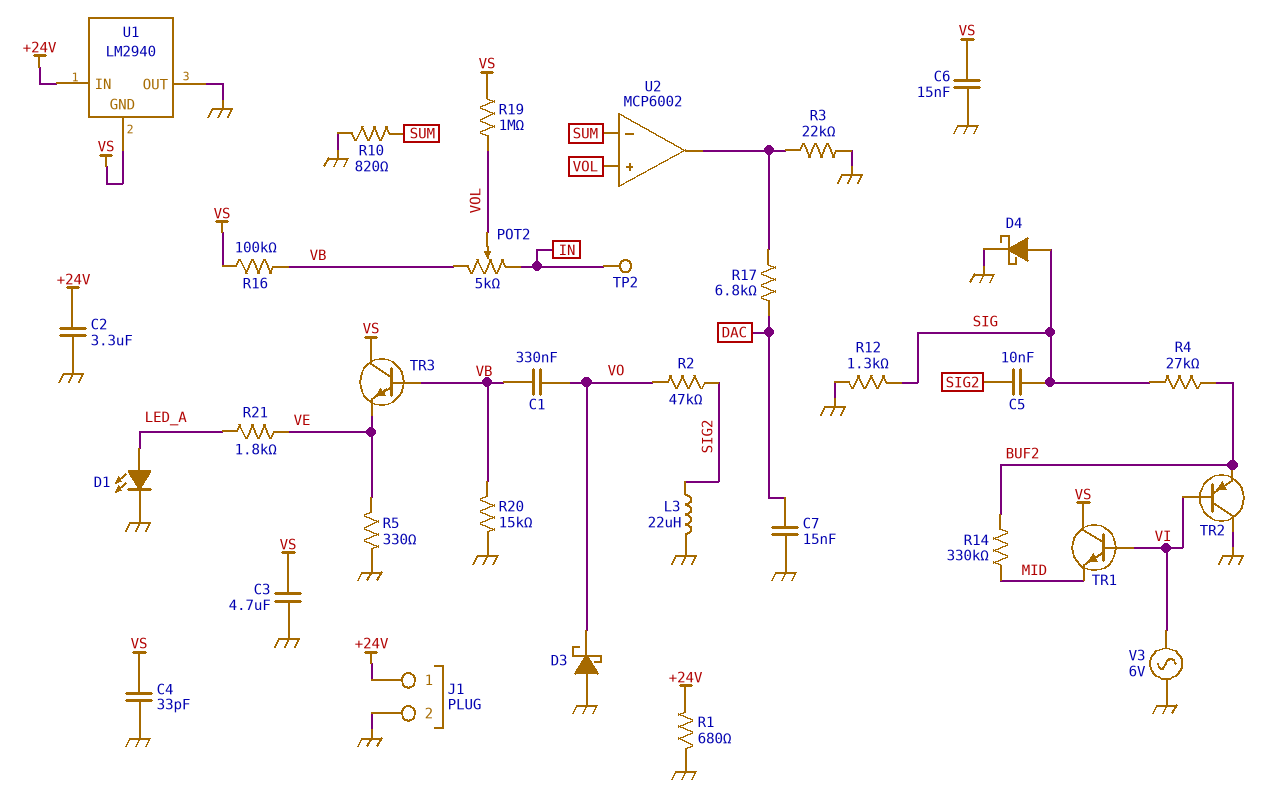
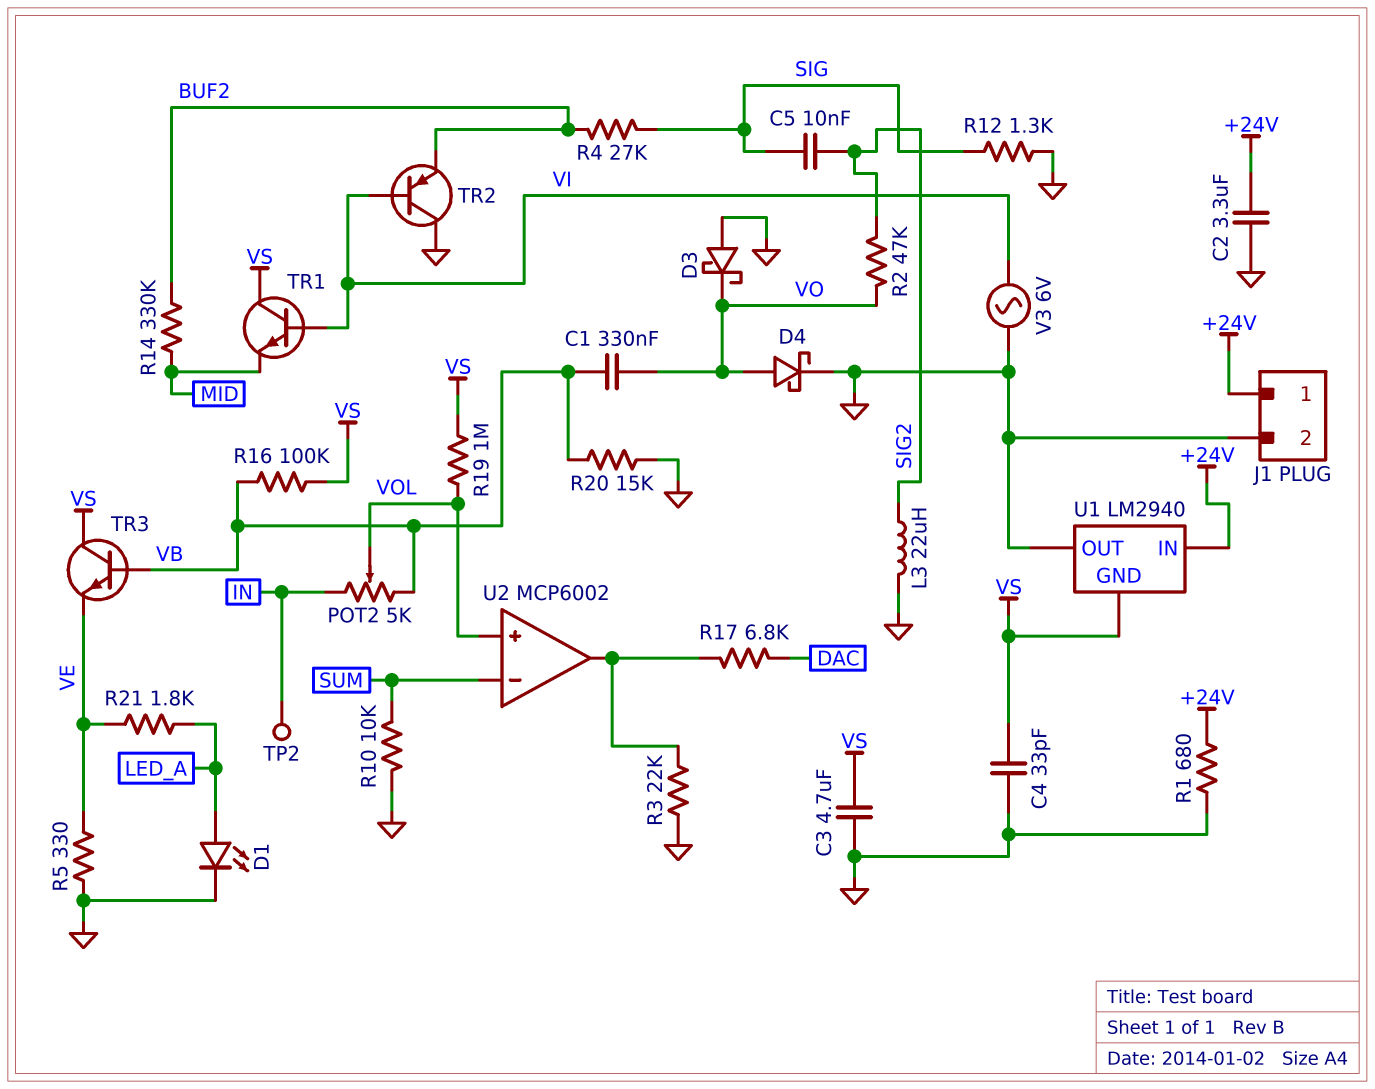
C6: 15nF (GND, VS) -> none
C7: 15nF (DAC, GND) -> none
D4: schottky (A SIG, K GND) -> schottky (A VO, K GND)
R10: 820 (GND, SUM) -> 10k (GND, SUM)

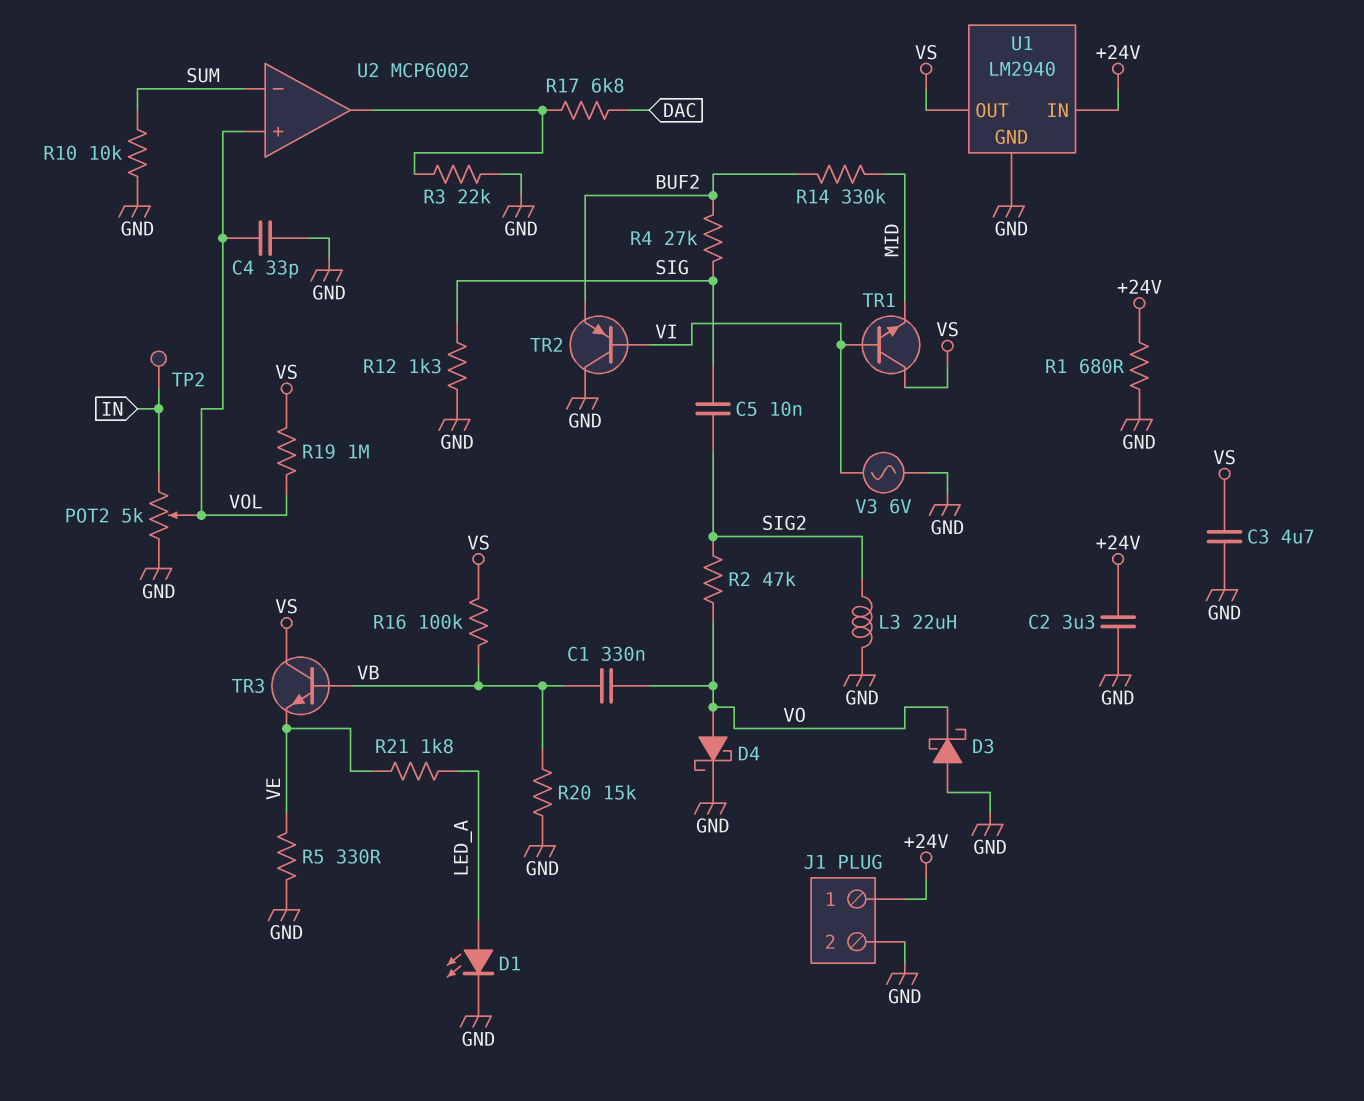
C4: 33pF (GND, VS) -> 33pF (GND, VOL)
POT2: 5k (IN, VB, wiper VOL) -> 5k (GND, IN, wiper VOL)
U1 pin GND: VS -> GND
U1 pin OUT: GND -> VS

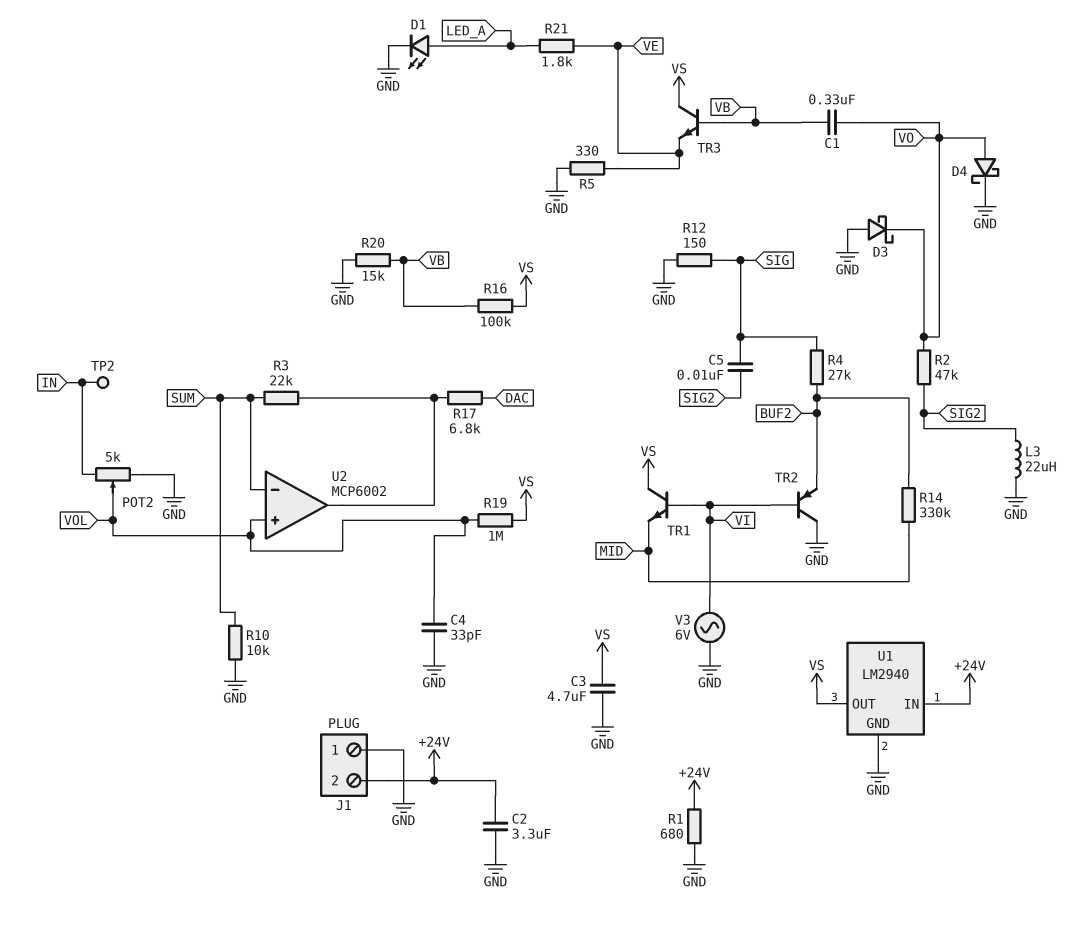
J1 pin 1: +24V -> GND
J1 pin 2: GND -> +24V
R3: 22k (GND, U2/out) -> 22k (SUM, U2/out)
R12: 1.3k (GND, SIG) -> 150 (GND, SIG)

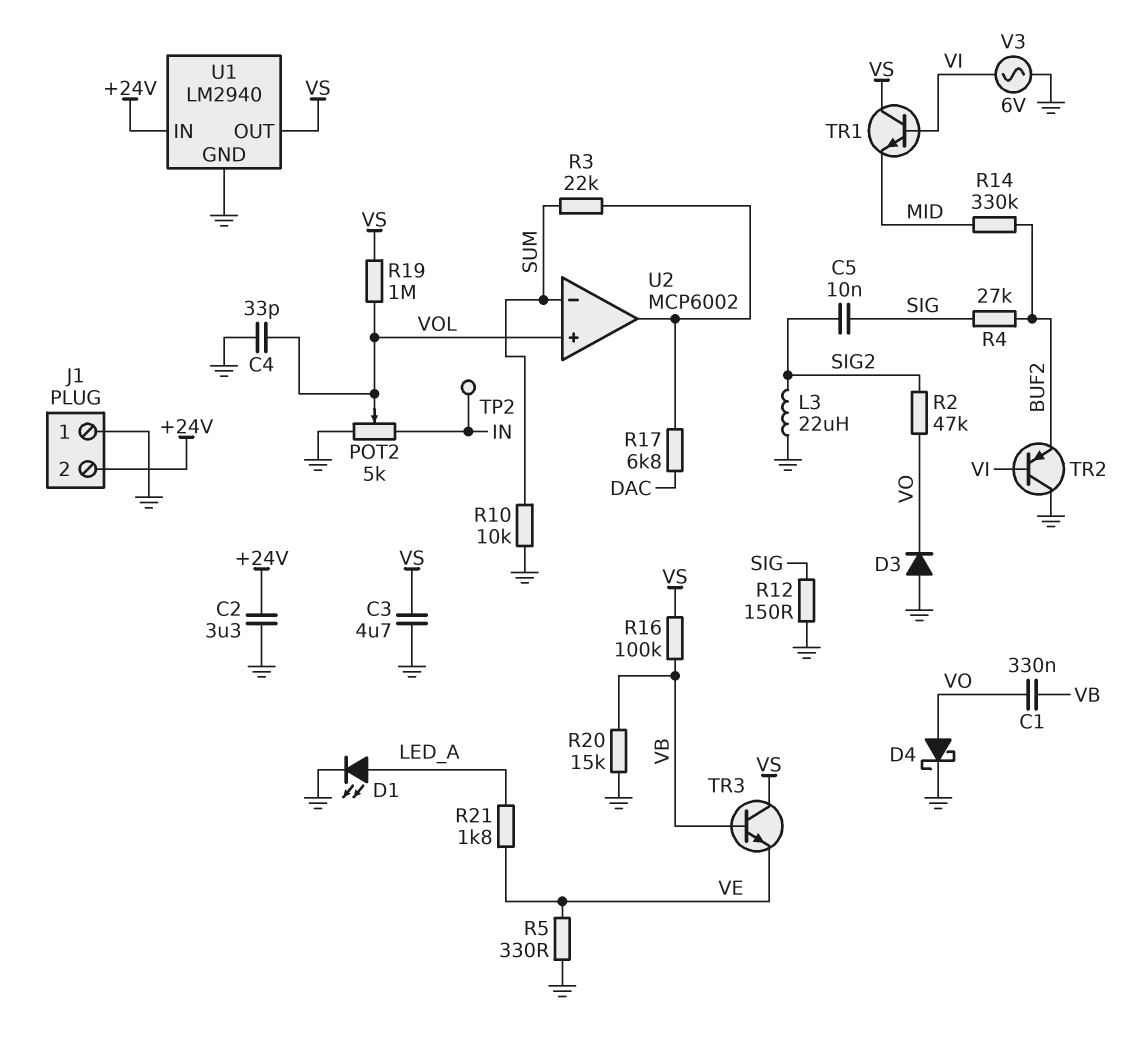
D3: schottky (A GND, K VO) -> diode (A GND, K VO)
R1: 680 (+24V, GND) -> none

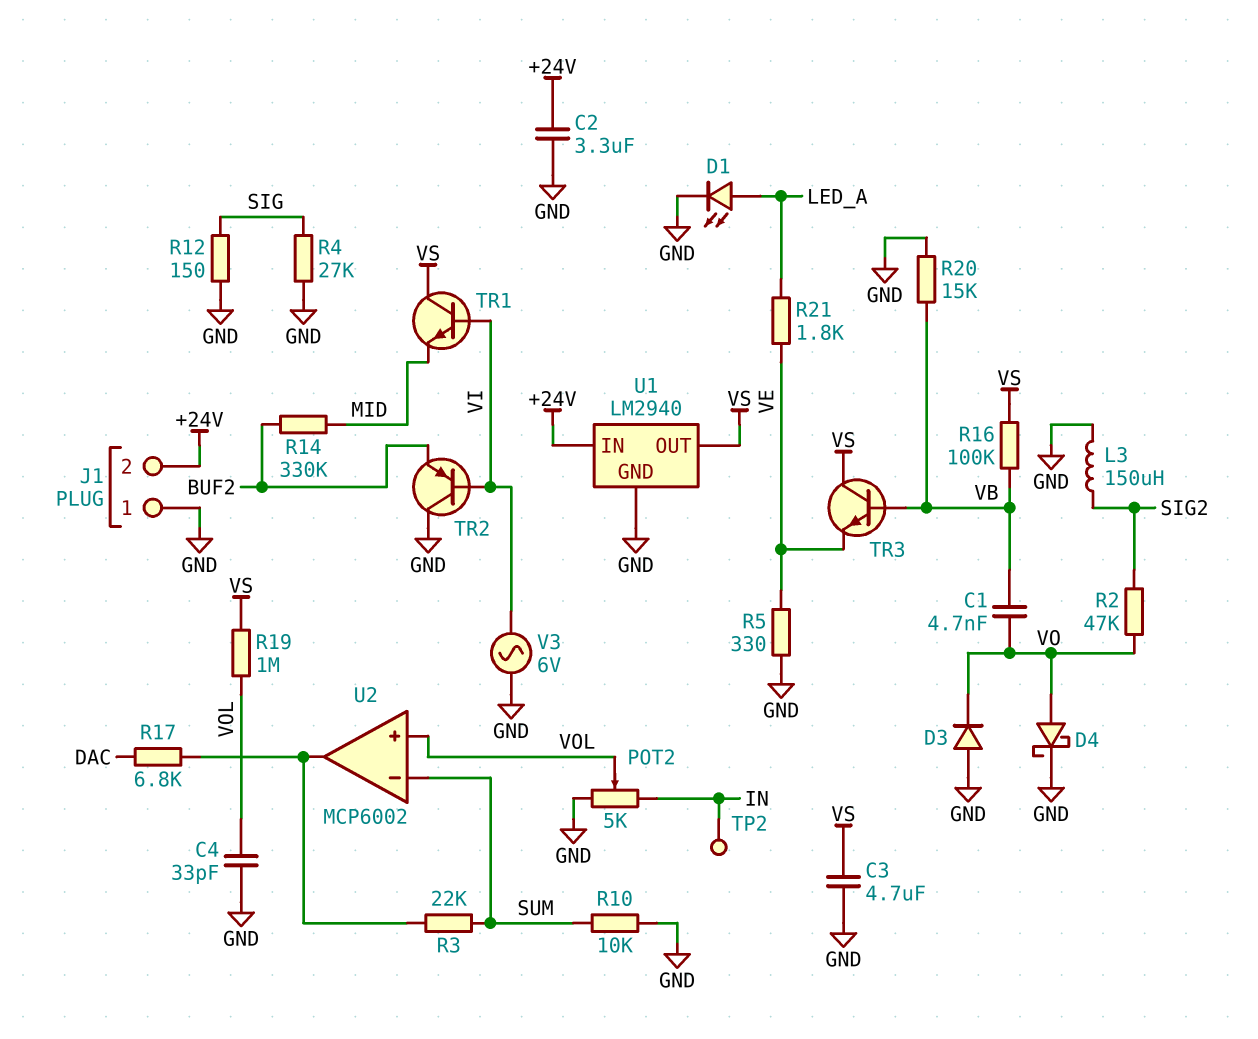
C1: 330nF (VB, VO) -> 4.7nF (VB, VO)
C5: 10nF (SIG, SIG2) -> none
L3: 22uH (GND, SIG2) -> 150uH (GND, SIG2)
R4: 27k (BUF2, SIG) -> 27k (GND, SIG)

